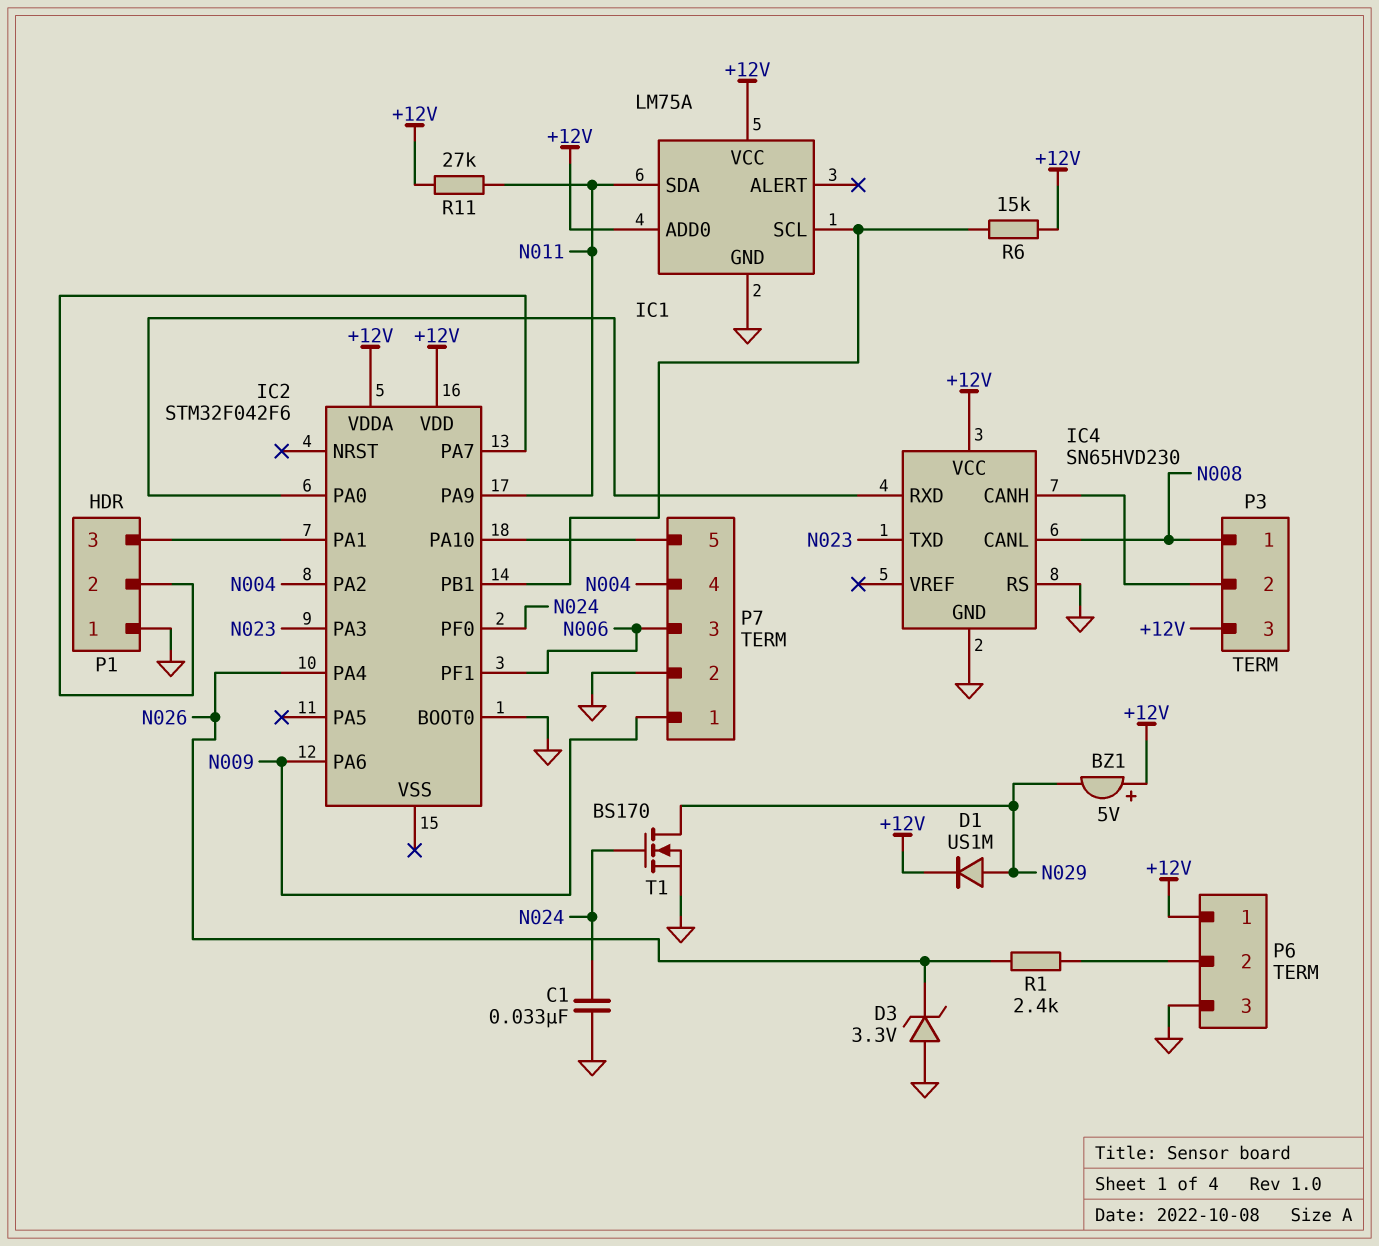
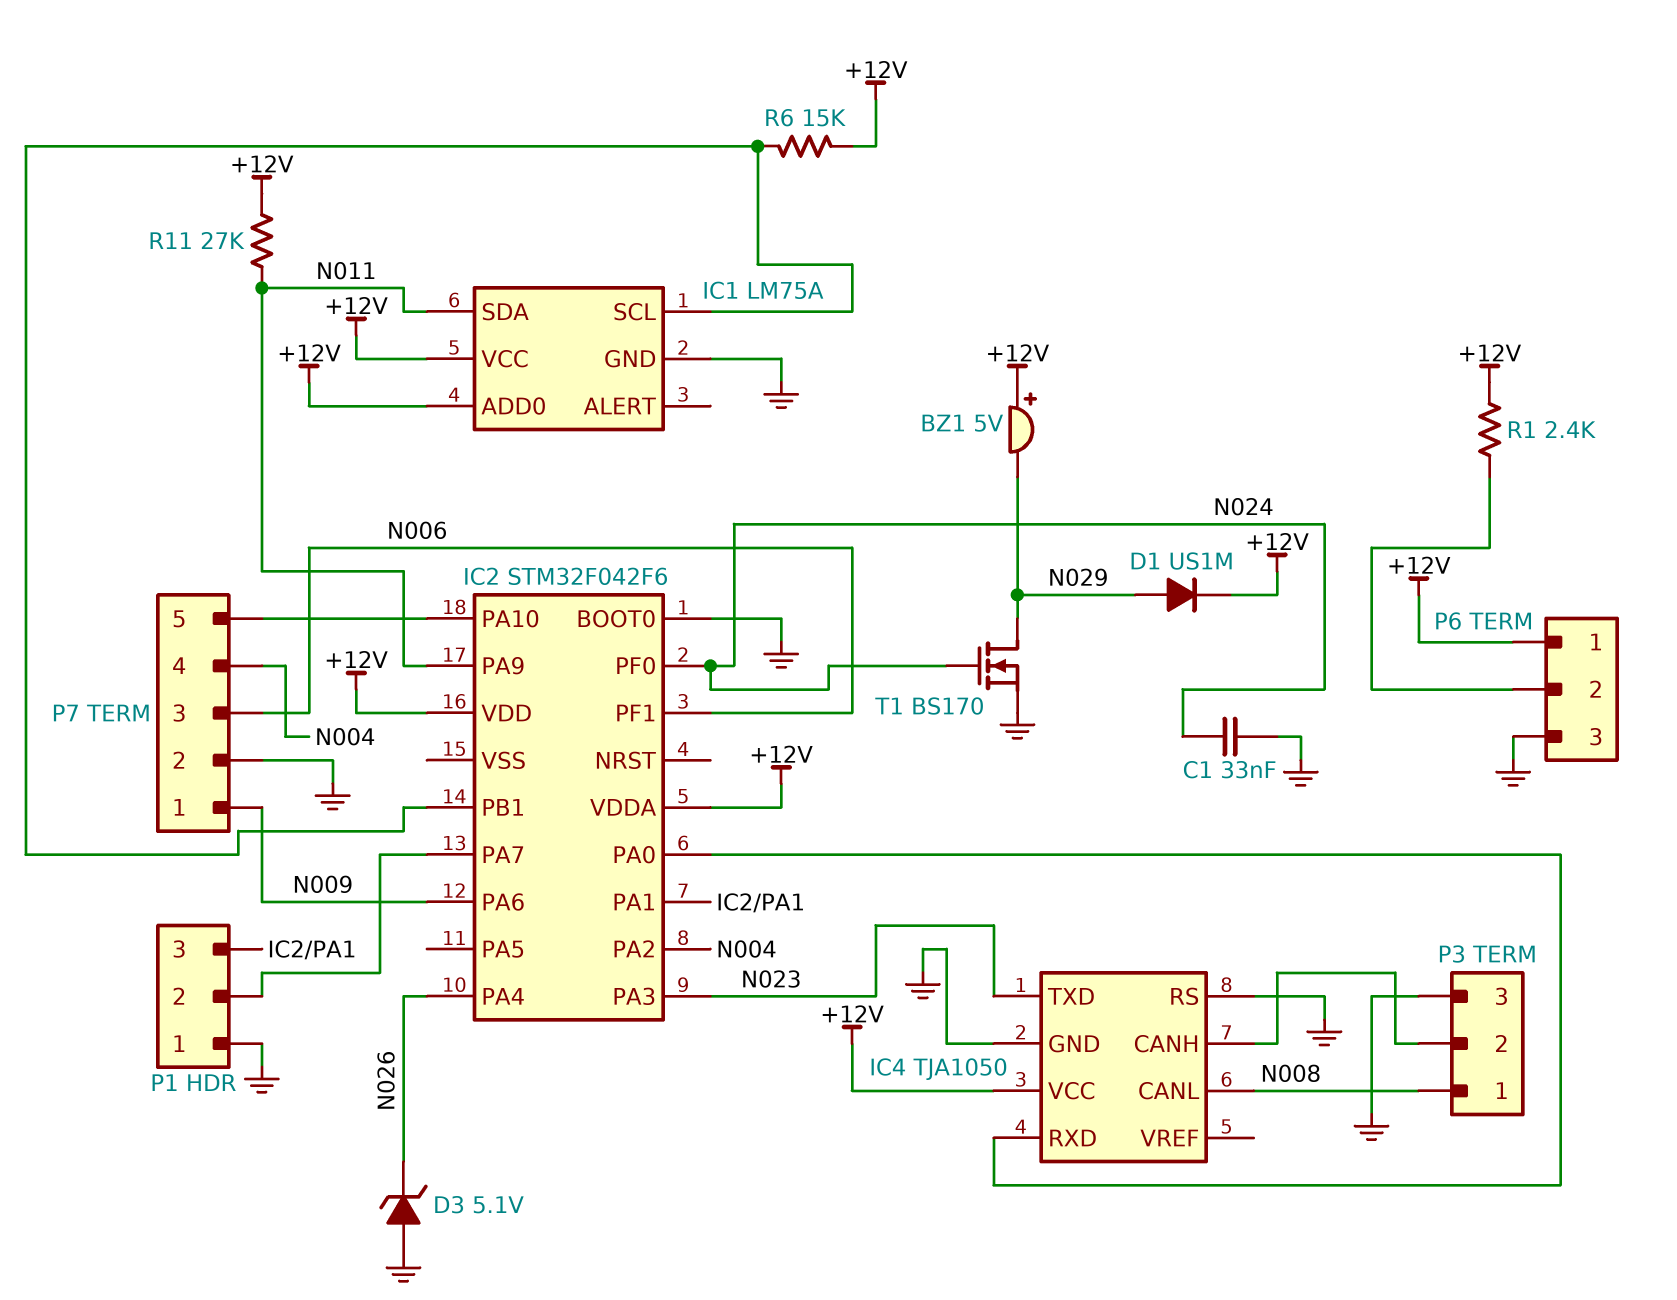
D3: zener 3.3V (A GND, K N026) -> zener 5.1V (A GND, K N026)
IC4: SN65HVD230 -> TJA1050
P3 pin 3: +12V -> GND
R1: 2.4k (N026, P6/2) -> 2.4k (+12V, P6/2)

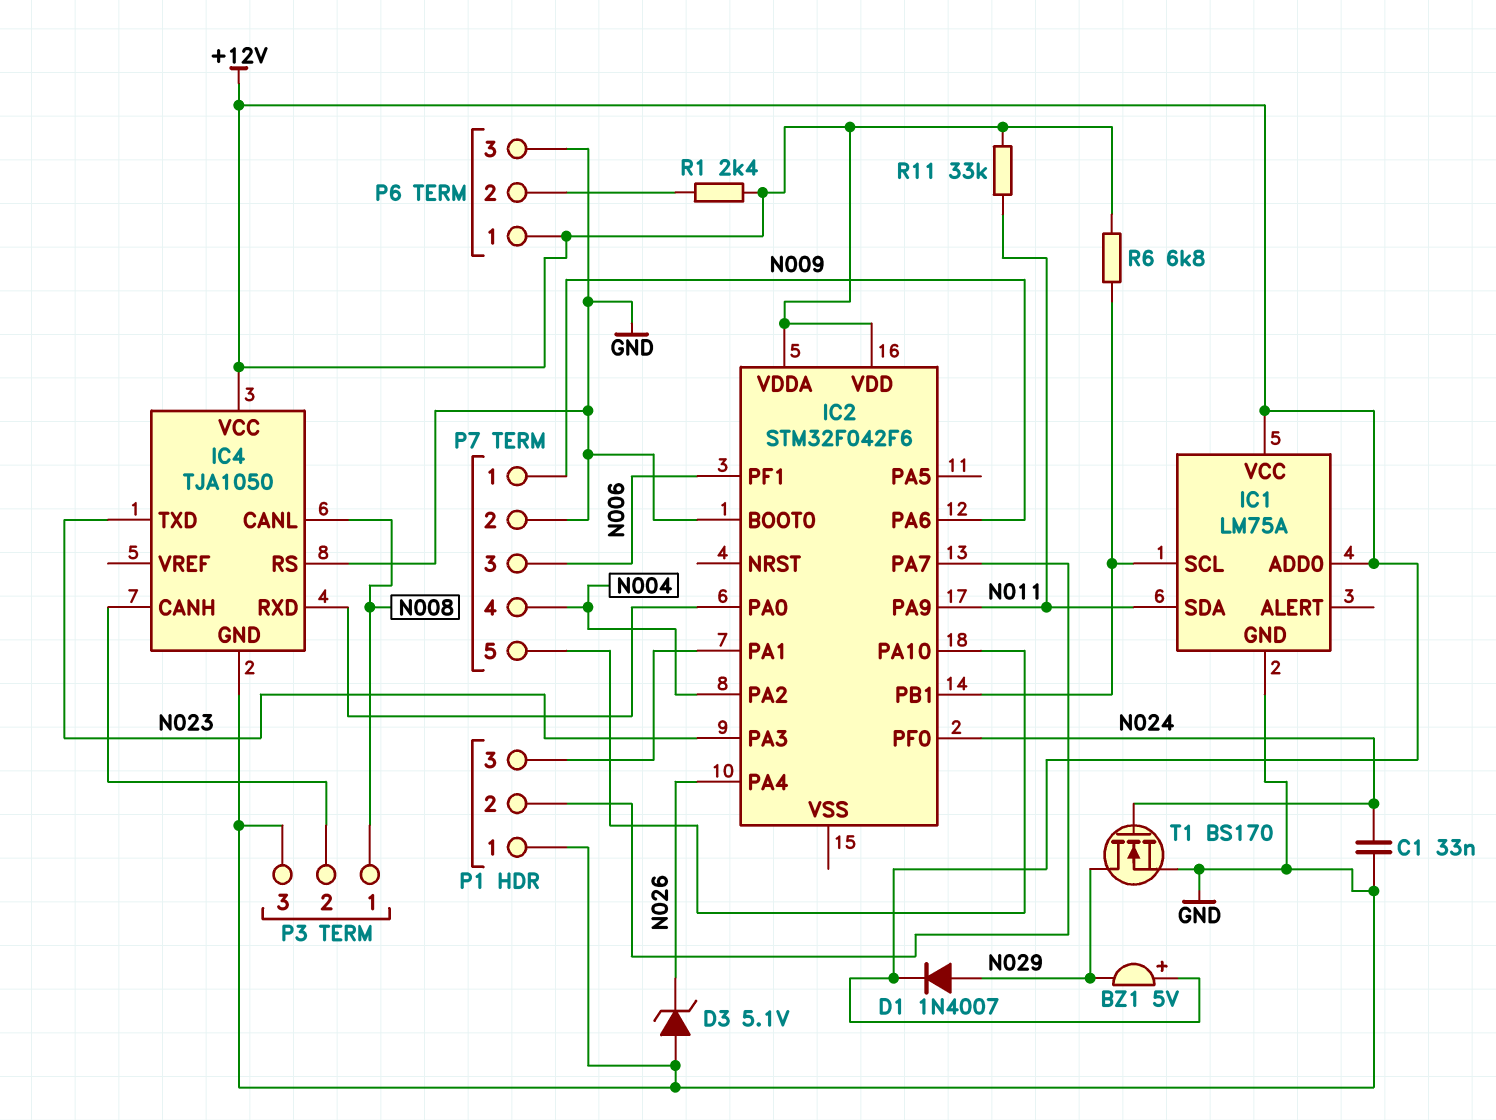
D1: diode US1M (A N029, K +12V) -> diode 1N4007 (A N029, K +12V)
R6: 15k (+12V, IC1/SCL) -> 6.8k (+12V, IC1/SCL)
R11: 27k (+12V, N011) -> 33k (+12V, N011)

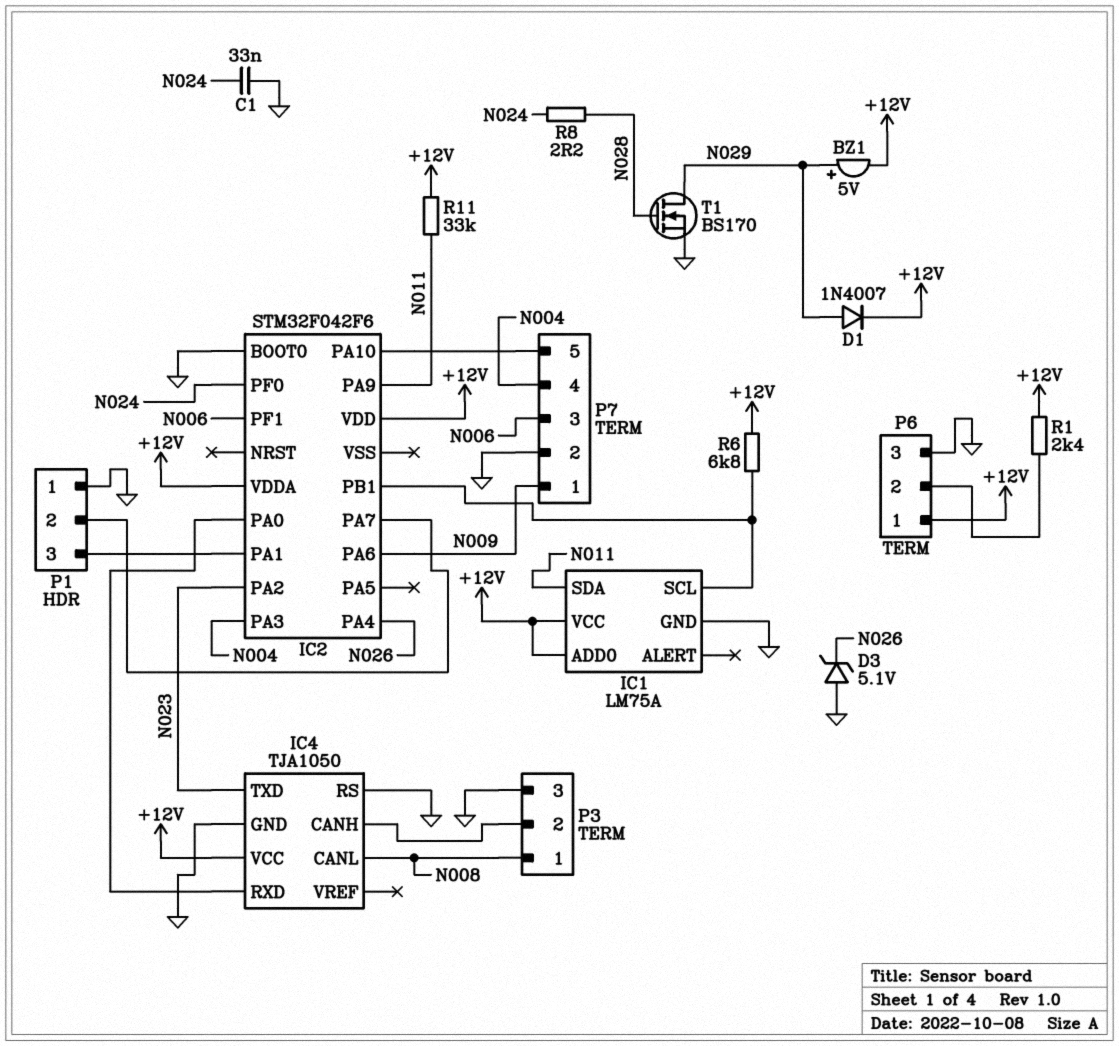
BZ1: buzzer 5V (plus +12V, minus N029) -> buzzer 5V (plus N029, minus +12V)
IC2 pin PA2: N004 -> N023
IC2 pin PA3: N023 -> N004
R8: none -> 2.2 (N024, N028)
T1: NMOS BS170 (G N024, D N029, S GND) -> NMOS BS170 (G N028, D N029, S GND)

